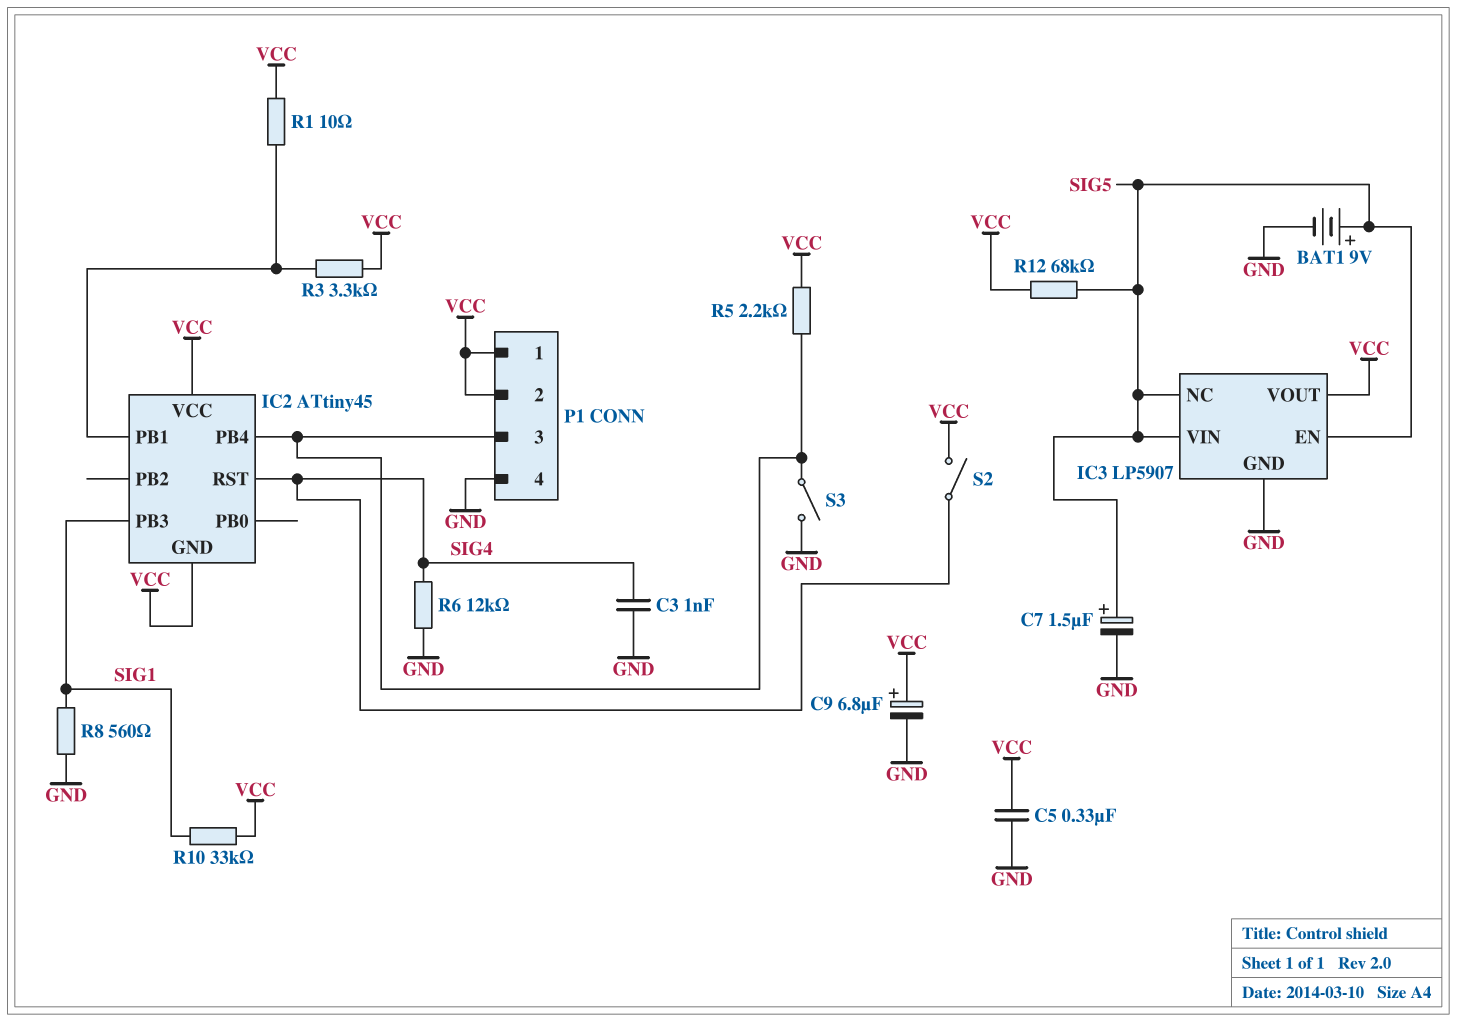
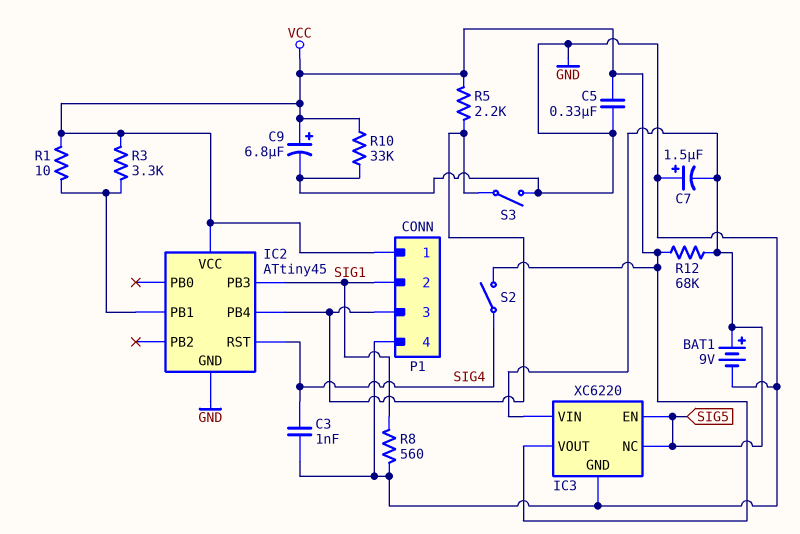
C7: 1.5uF (plus SIG5, minus GND) -> 1.5uF (plus GND, minus SIG5)
IC2 pin GND: VCC -> GND
IC3: LP5907 -> XC6220
P1 pin 2: VCC -> SIG1
R6: 12k (GND, SIG4) -> none
R10: 33k (SIG1, VCC) -> 33k (GND, VCC)

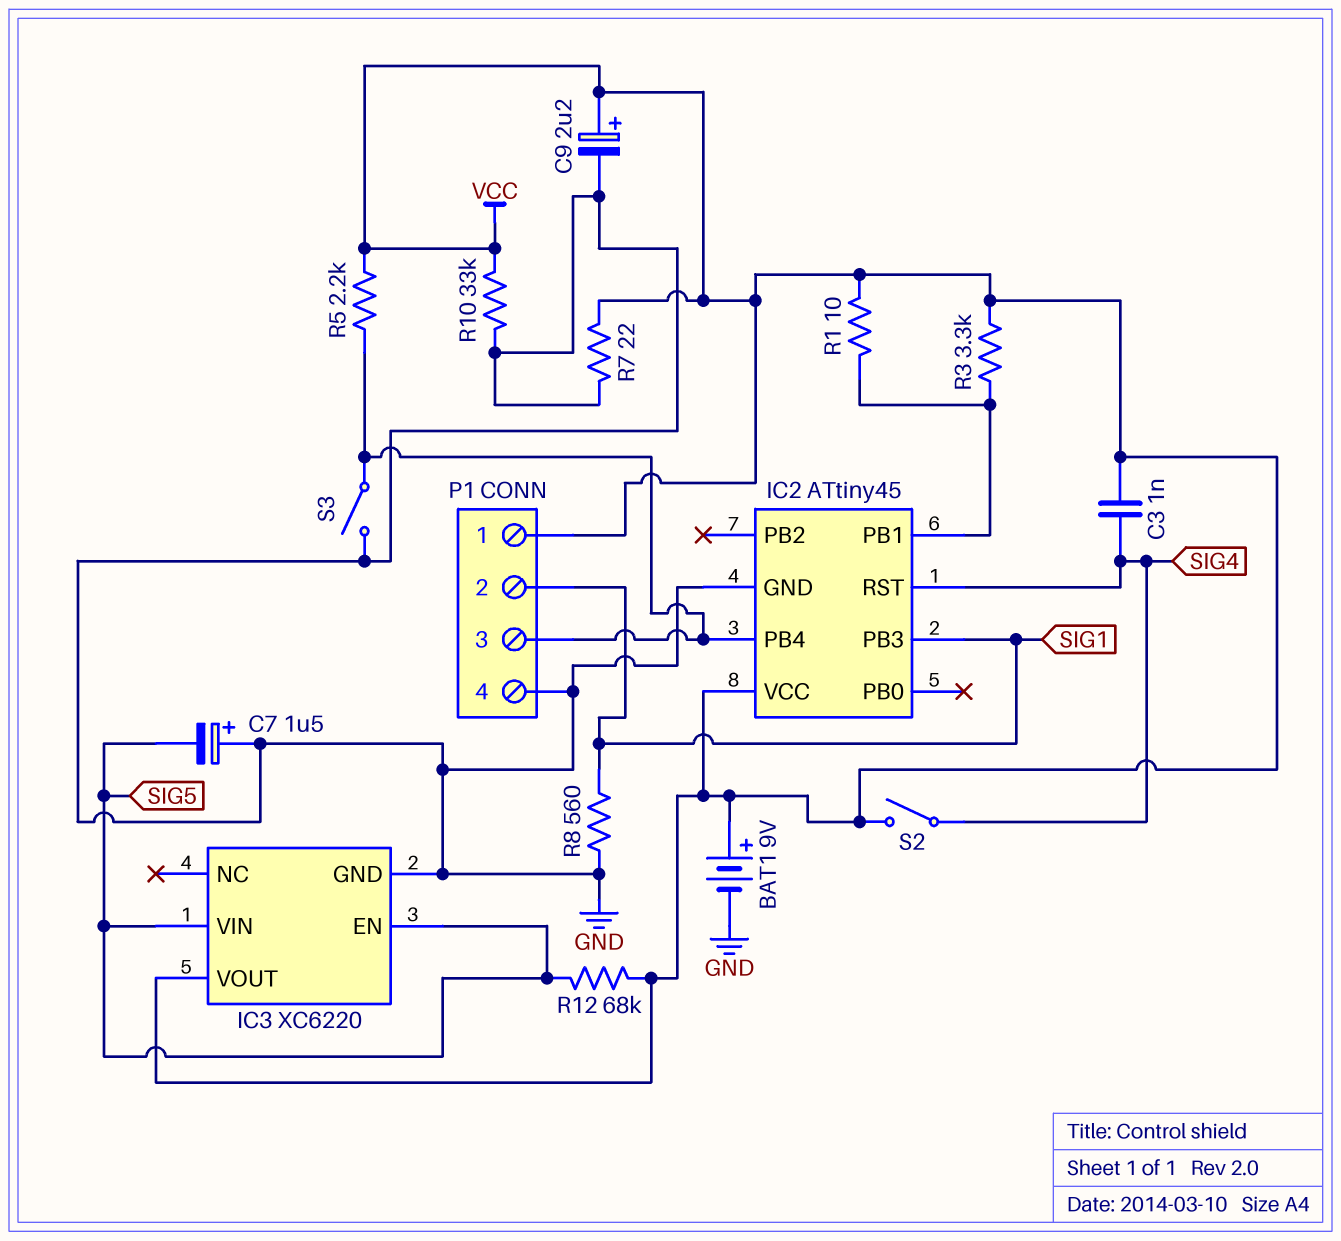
BAT1: 9V (plus SIG5, minus GND) -> 9V (plus VCC, minus GND)
C3: 1nF (GND, SIG4) -> 1nF (SIG4, VCC)
C5: 330nF (GND, VCC) -> none
C9: 6.8uF (plus VCC, minus GND) -> 2.2uF (plus VCC, minus GND)
IC3 pin NC: SIG5 -> none
R7: none -> 22 (GND, VCC)

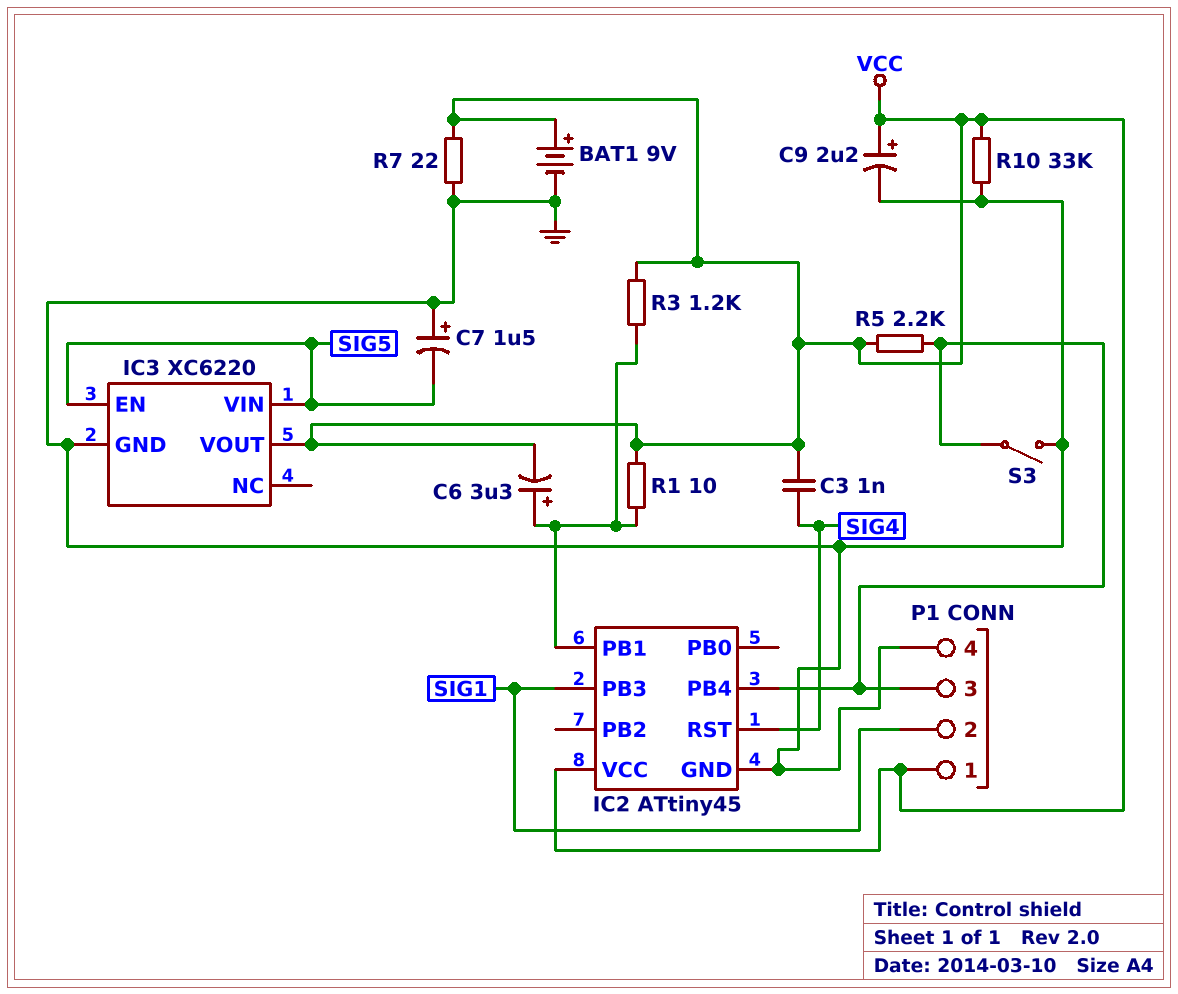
C6: none -> 3.3uF (plus IC2/PB1, minus VCC)
R3: 3.3k (IC2/PB1, VCC) -> 1.2k (IC2/PB1, VCC)
R8: 560 (GND, SIG1) -> none
R12: 68k (SIG5, VCC) -> none
S2: switch (SIG4, VCC) -> none

